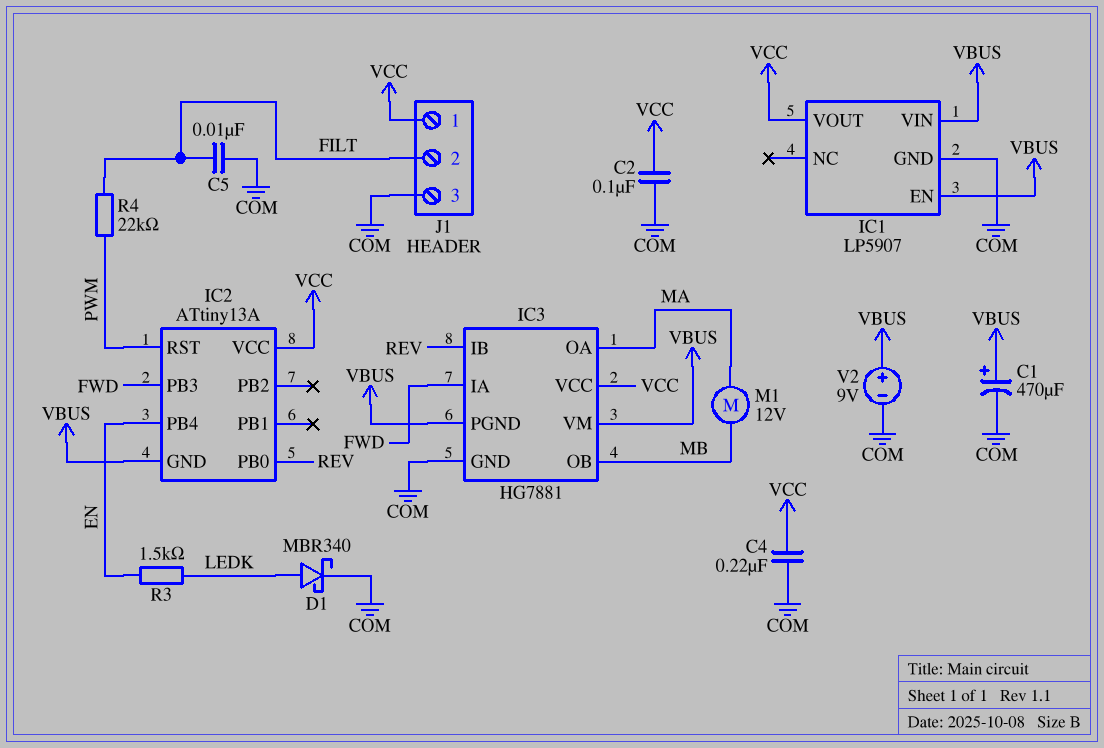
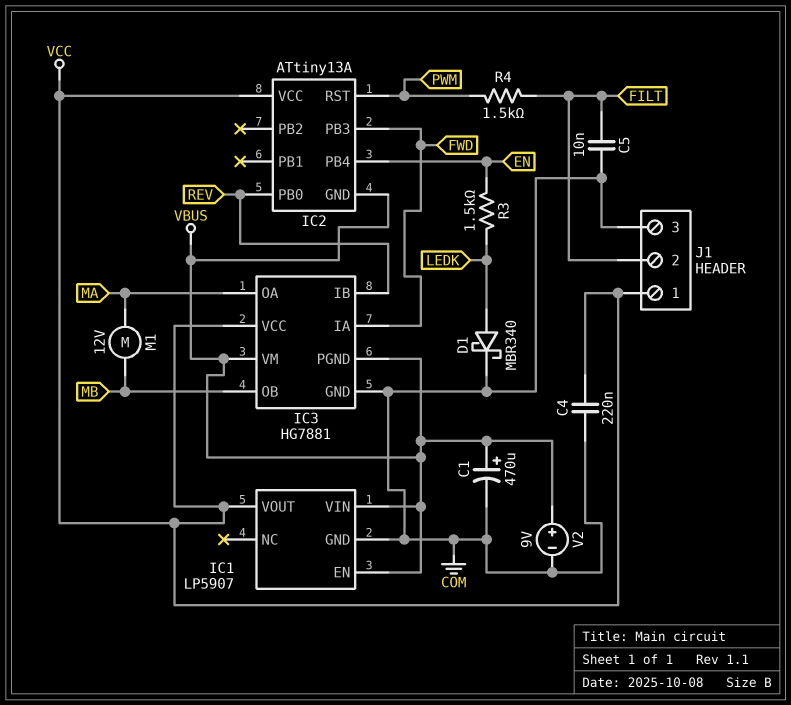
C2: 100nF (COM, VCC) -> none
R4: 22k (FILT, PWM) -> 1.5k (FILT, PWM)

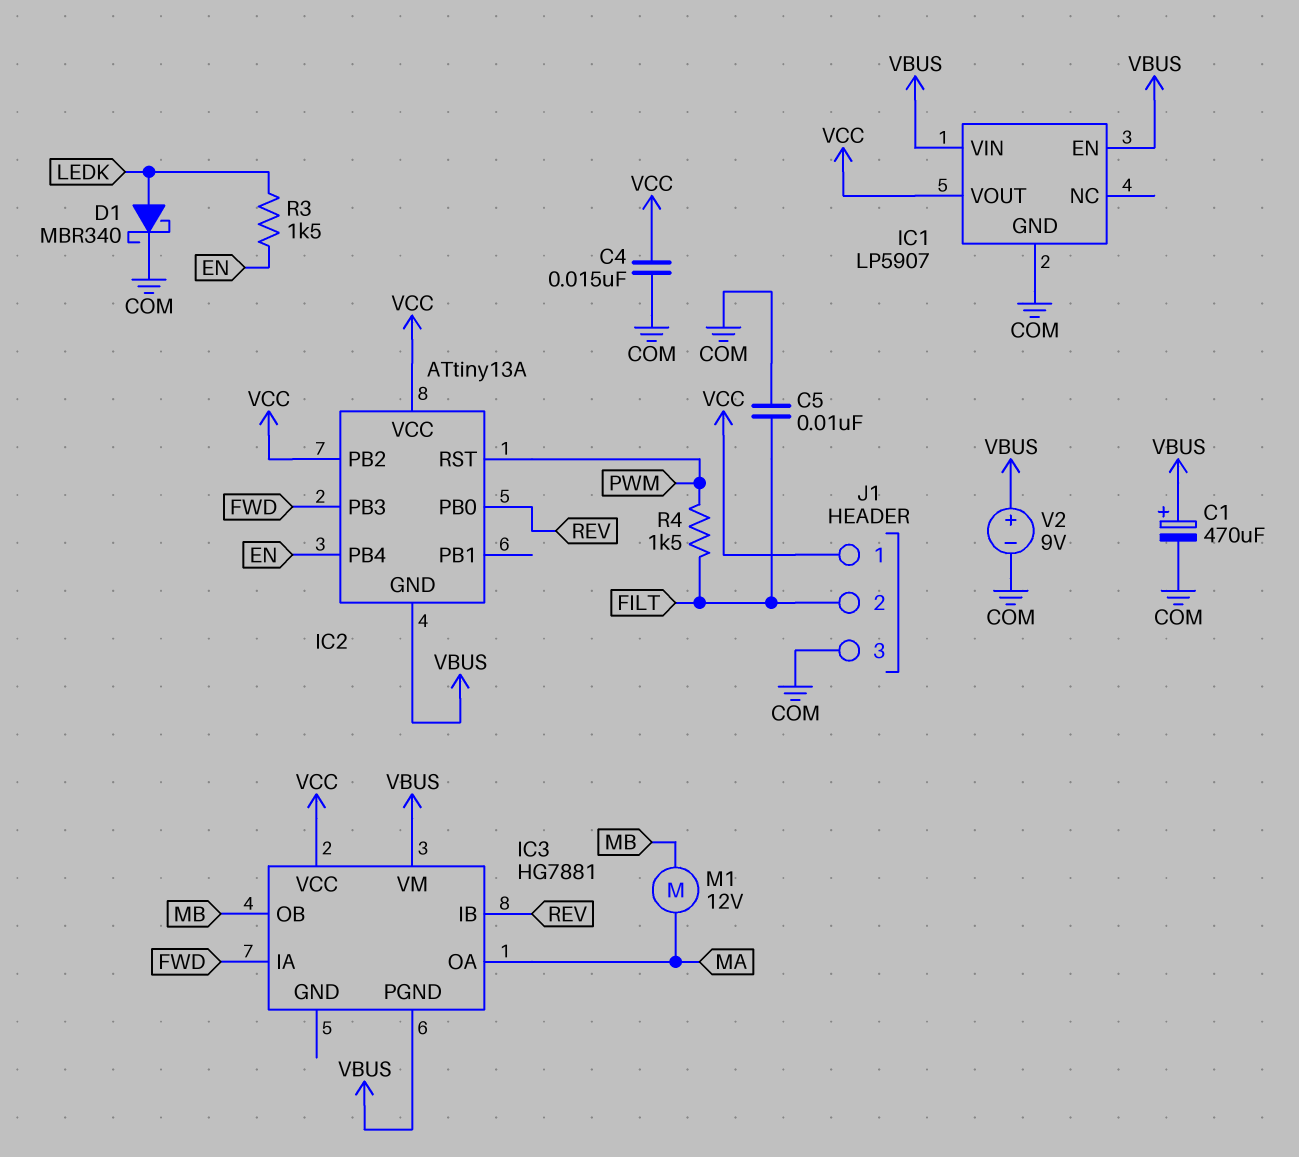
C4: 220nF (COM, VCC) -> 15nF (COM, VCC)
IC2 pin PB2: none -> VCC
IC3 pin GND: COM -> none

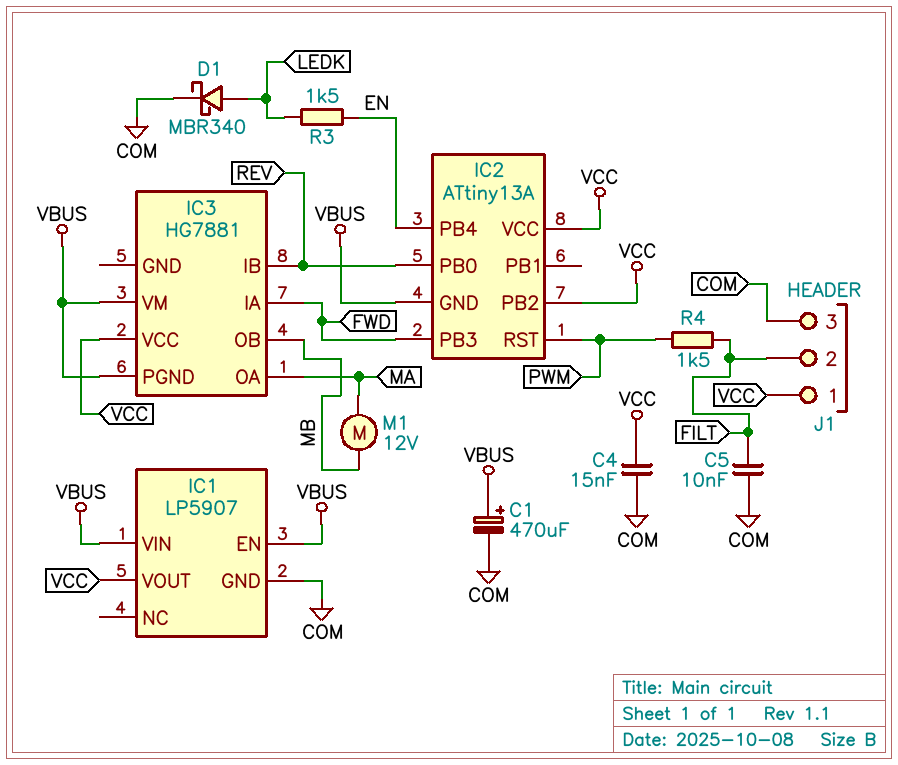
V2: 9V (plus VBUS, minus COM) -> none

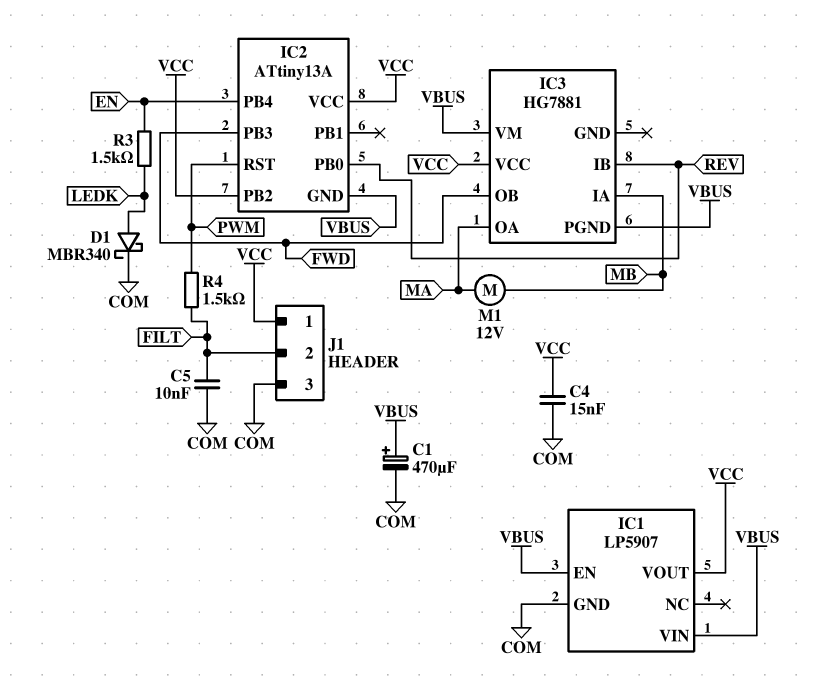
IC3 pin IA: FWD -> MB
IC3 pin OB: MB -> FWD

